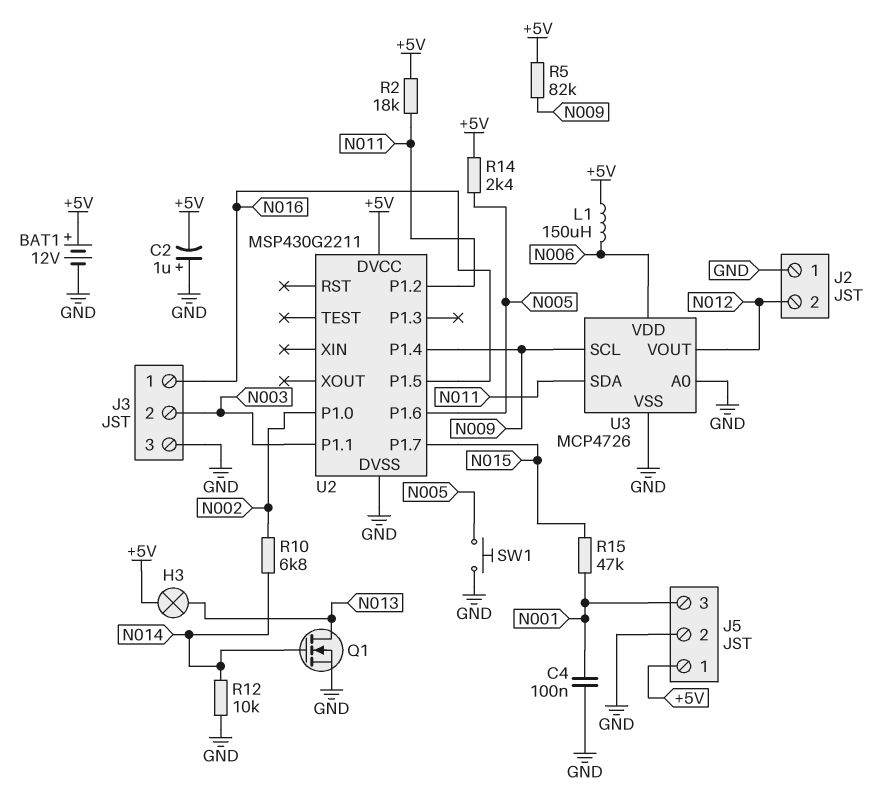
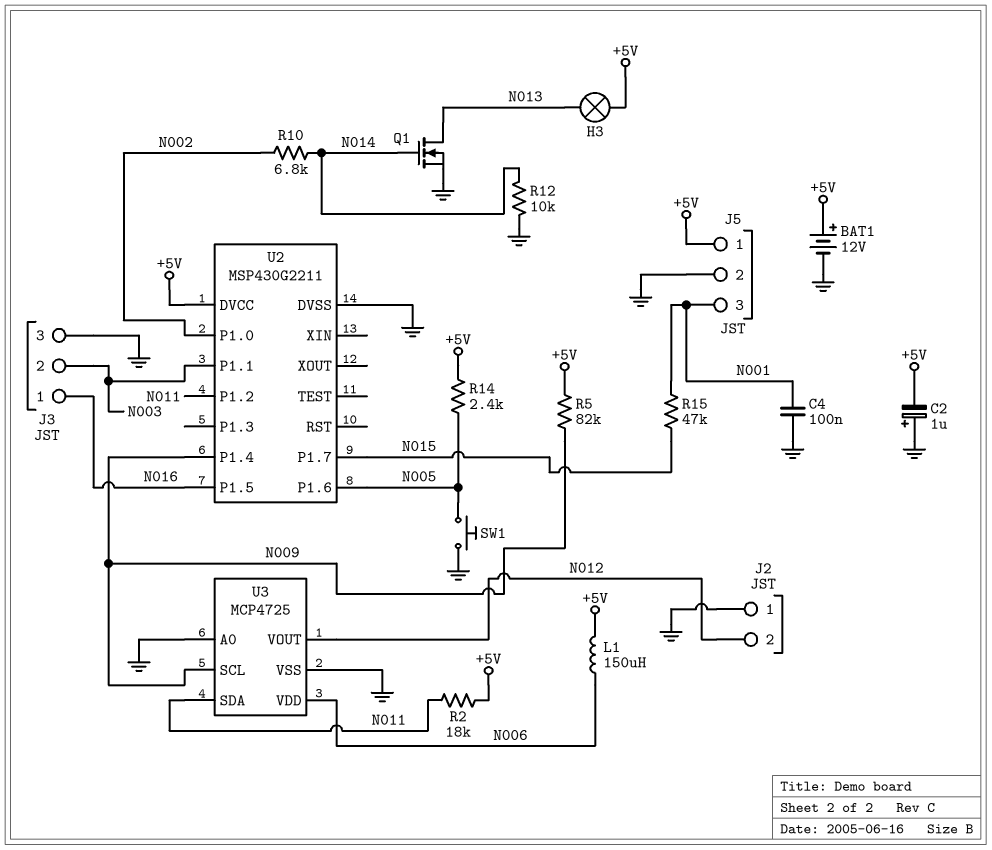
U3: MCP4726 -> MCP4725

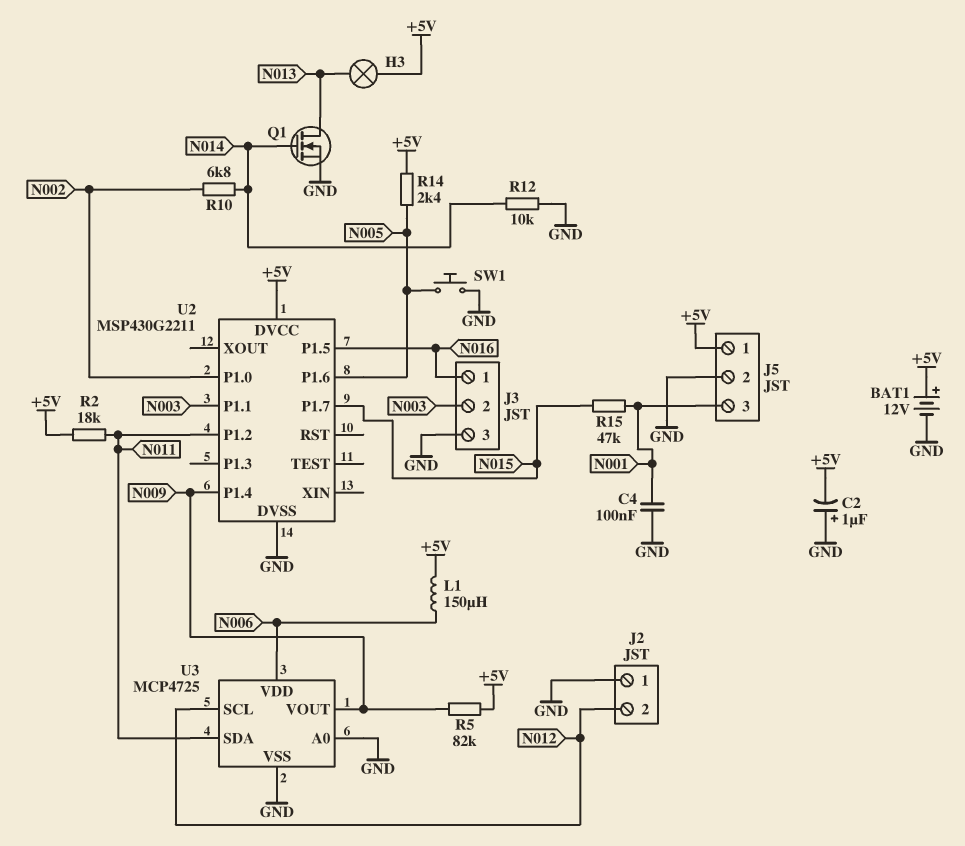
U3 pin SCL: N009 -> N012
U3 pin VOUT: N012 -> N009

